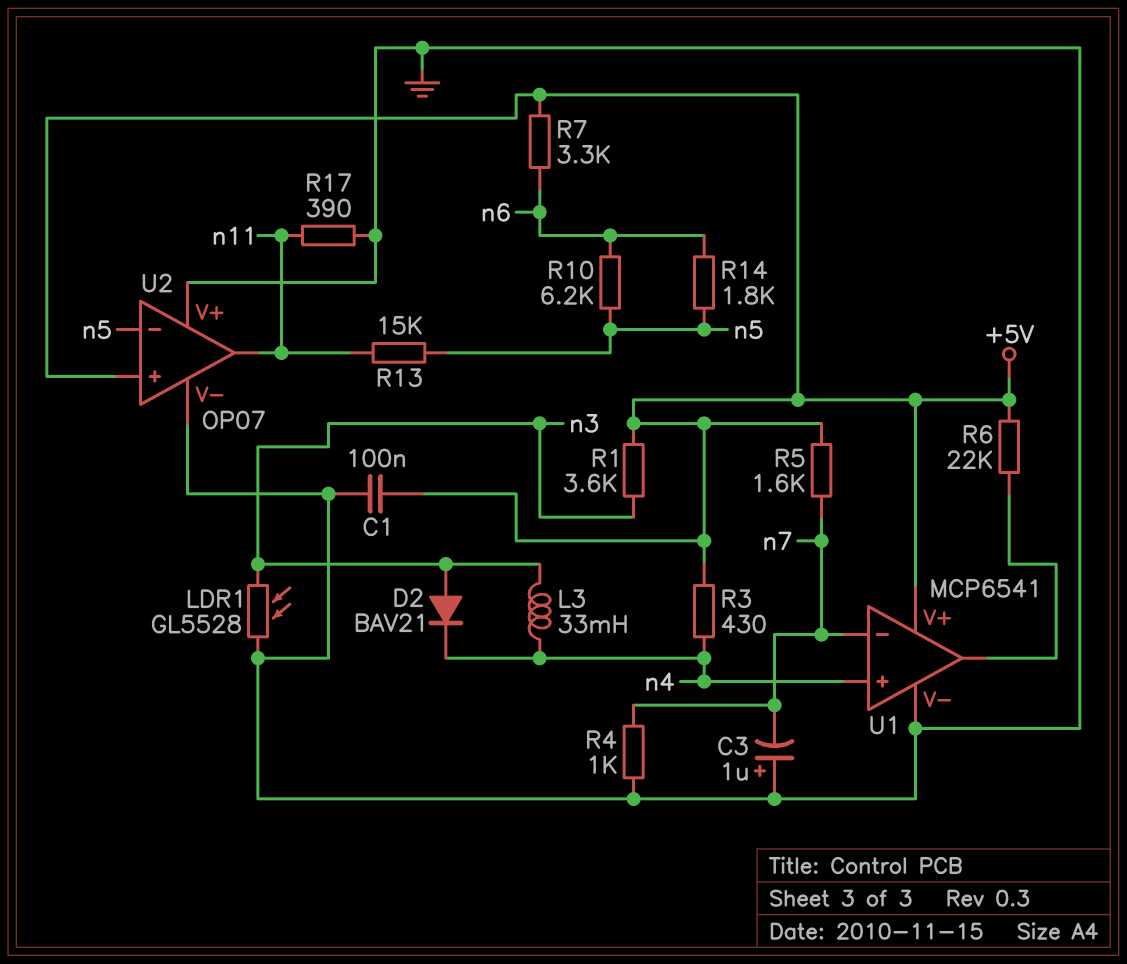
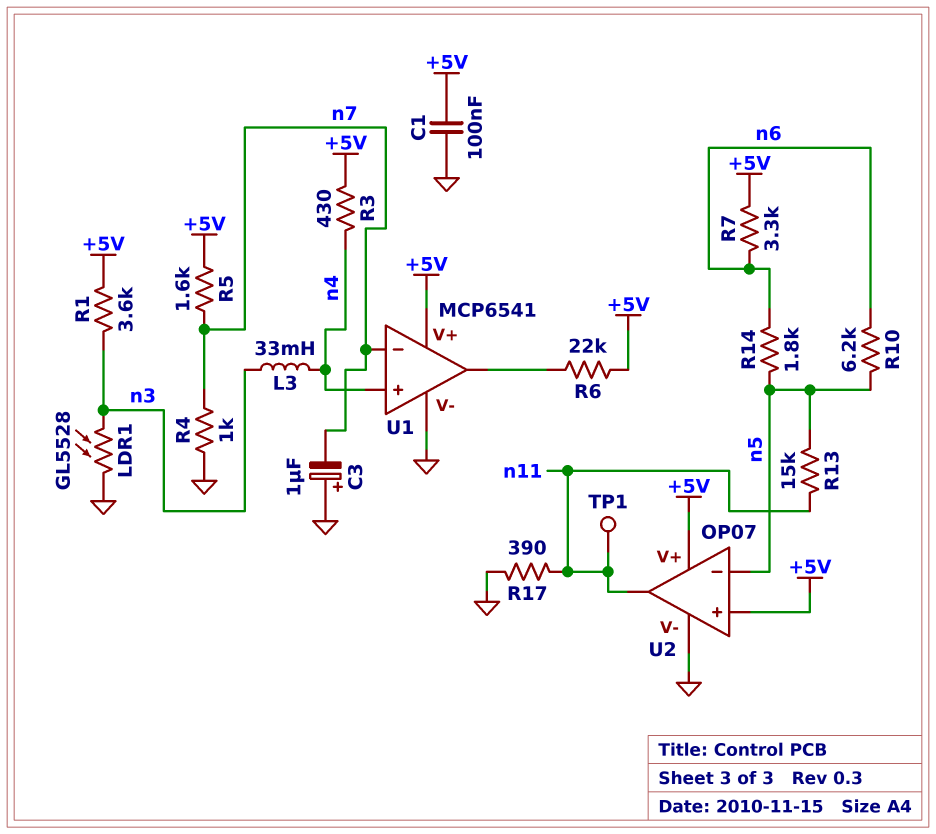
D2: diode BAV21 (A n3, K n4) -> none
TP1: none -> test point (n11)
U2 pin V+: GND -> +5V

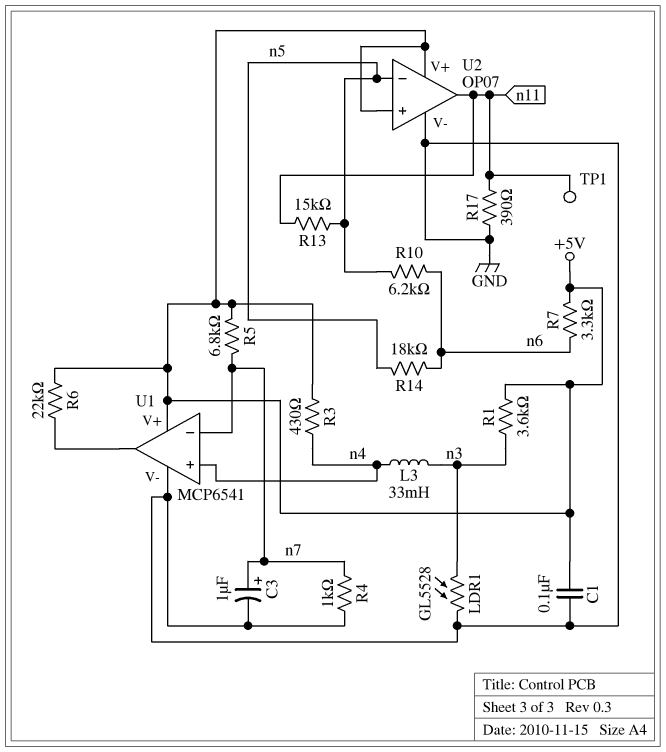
C3: 1uF (plus GND, minus n7) -> 1uF (plus n7, minus GND)
R5: 1.6k (+5V, n7) -> 6.8k (+5V, n7)
R14: 1.8k (n5, n6) -> 18k (n5, n6)

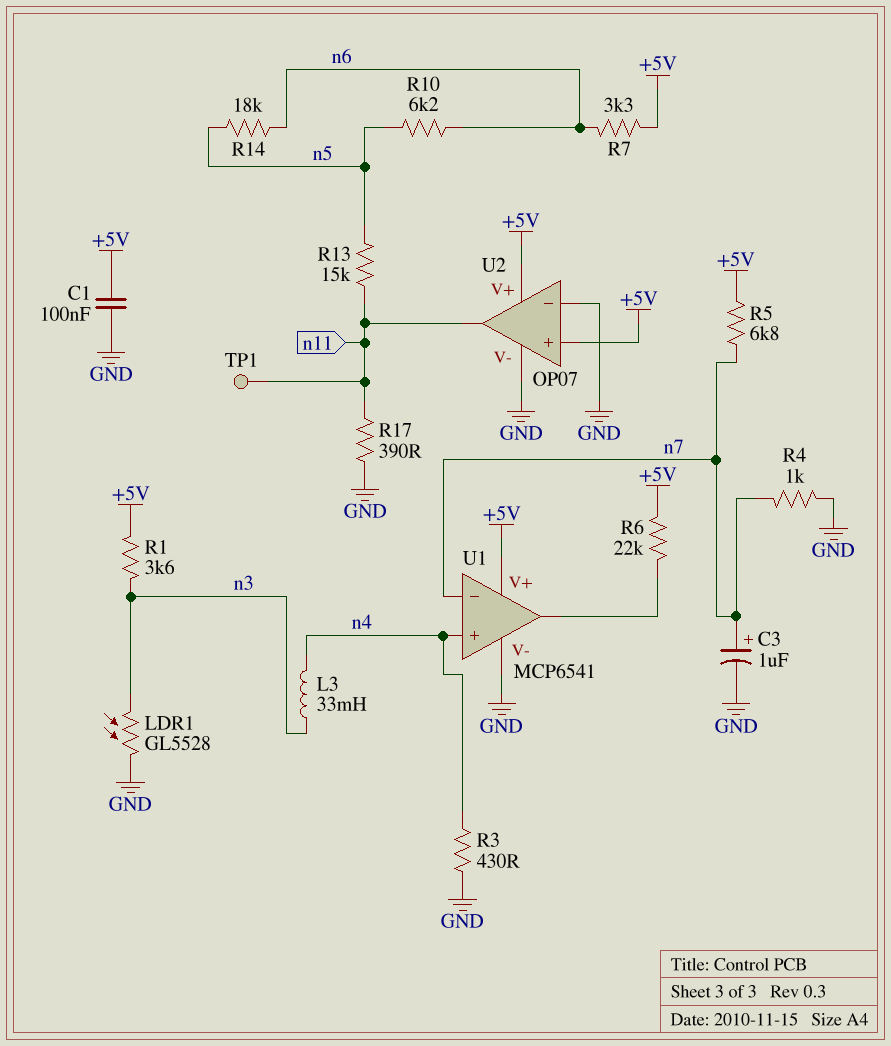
R3: 430 (+5V, n4) -> 430 (GND, n4)
U2 pin in-: n5 -> GND

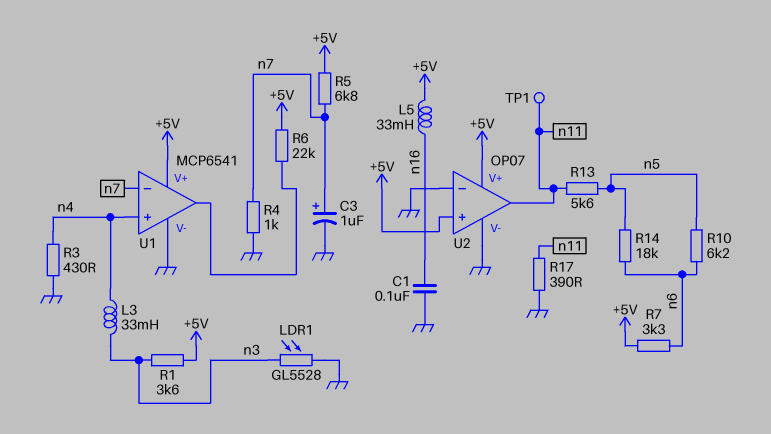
C1: 100nF (+5V, GND) -> 100nF (GND, n16)
L5: none -> 33mH (+5V, n16)
R13: 15k (n5, n11) -> 5.6k (n5, n11)

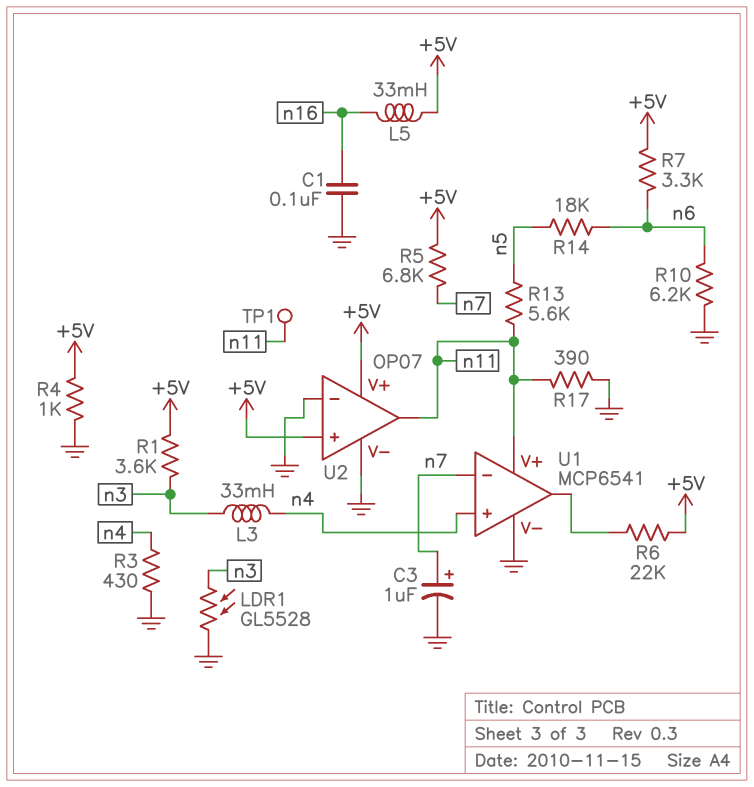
R4: 1k (GND, n7) -> 1k (+5V, GND)
R10: 6.2k (n5, n6) -> 6.2k (GND, n6)
U1 pin V+: +5V -> n11

